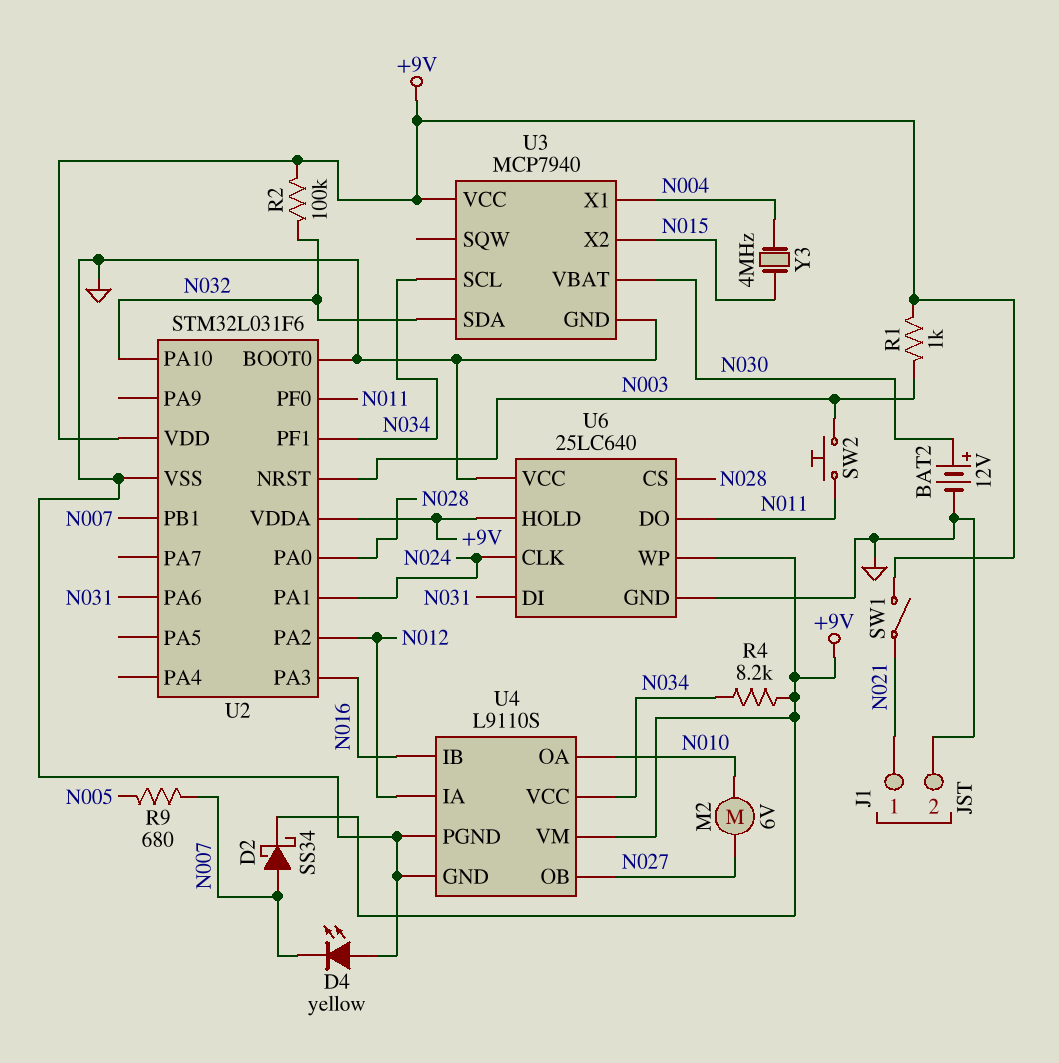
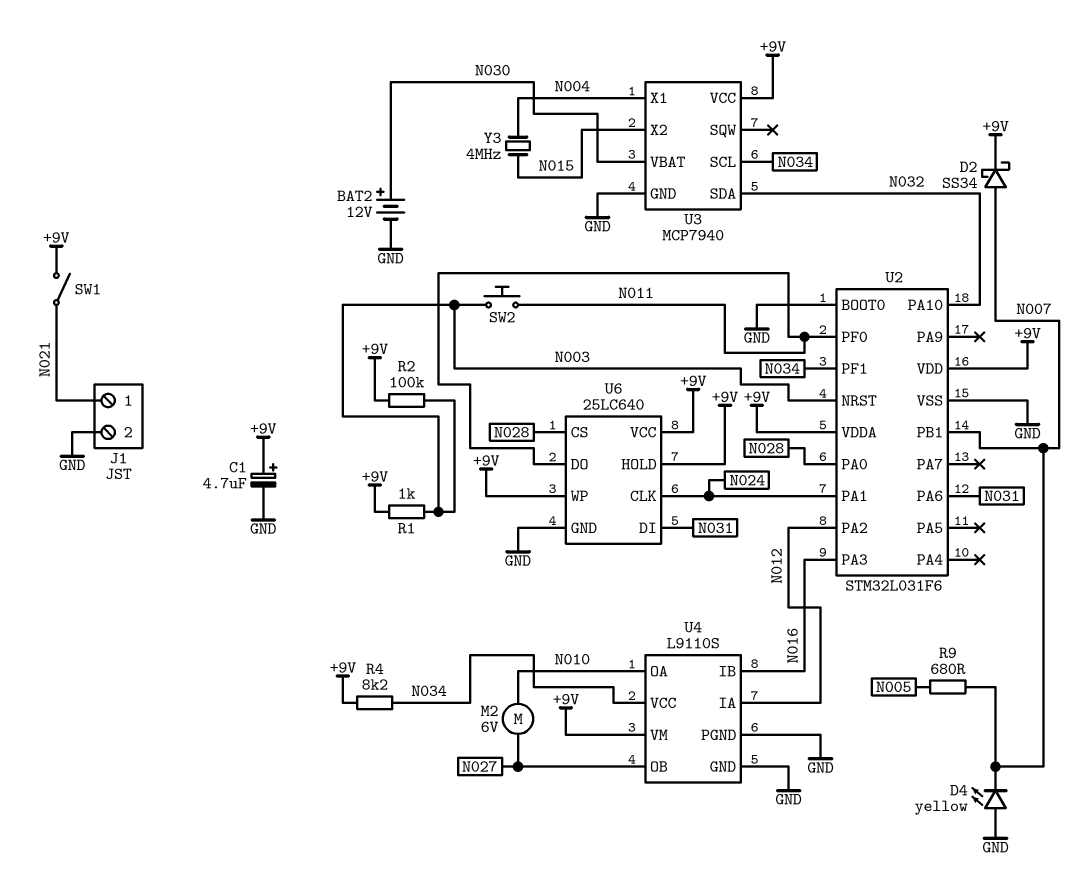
C1: none -> 4.7uF (plus +9V, minus GND)
R2: 100k (+9V, N032) -> 100k (+9V, N003)
U6 pin VCC: GND -> +9V

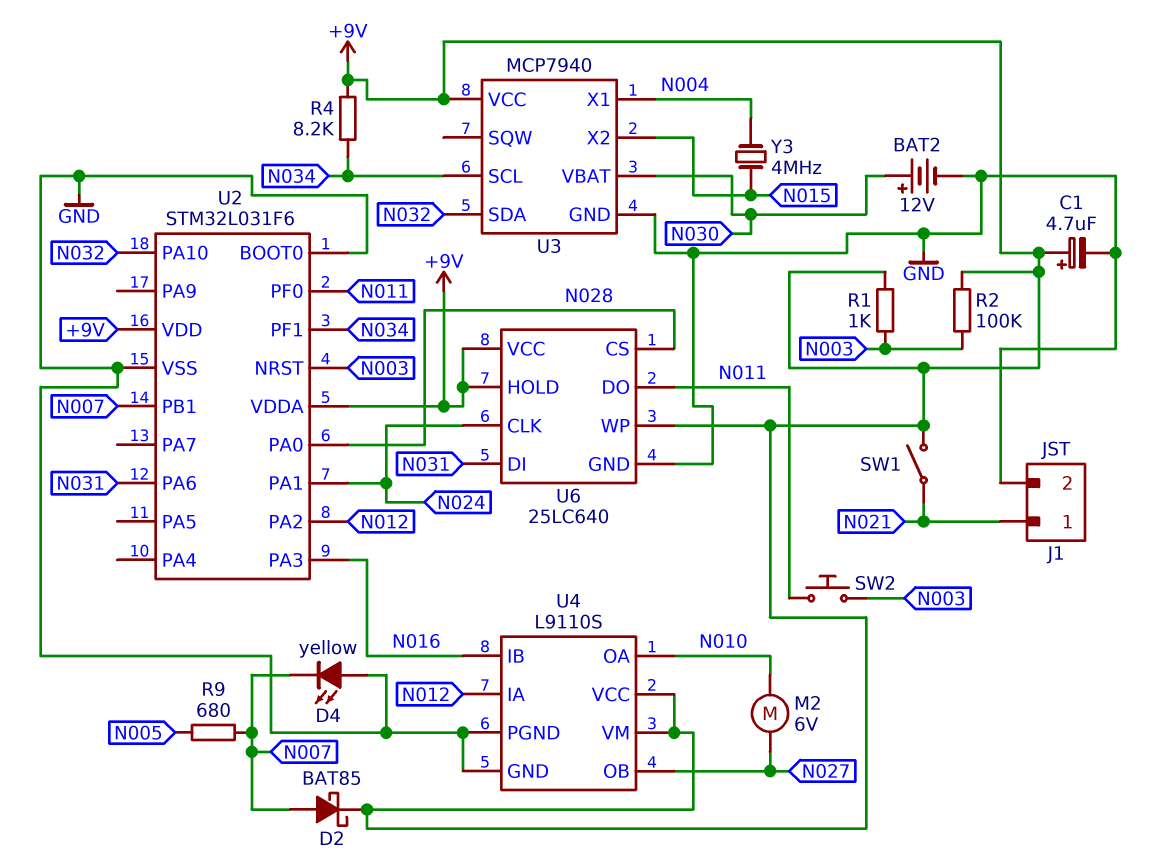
D2: schottky SS34 (A N007, K +9V) -> schottky BAT85 (A N007, K +9V)
U4 pin VCC: N034 -> +9V

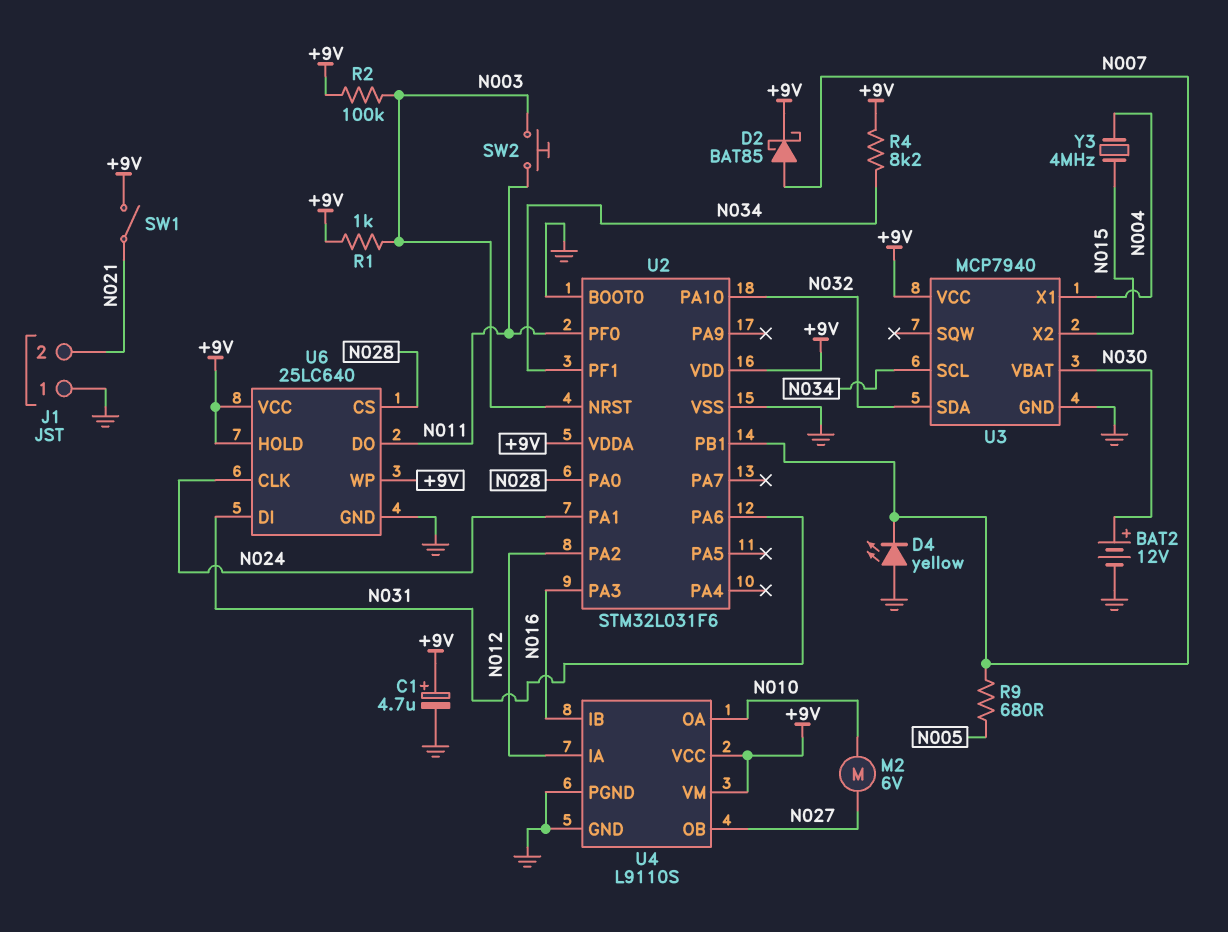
J1 pin 1: N021 -> GND
J1 pin 2: GND -> N021

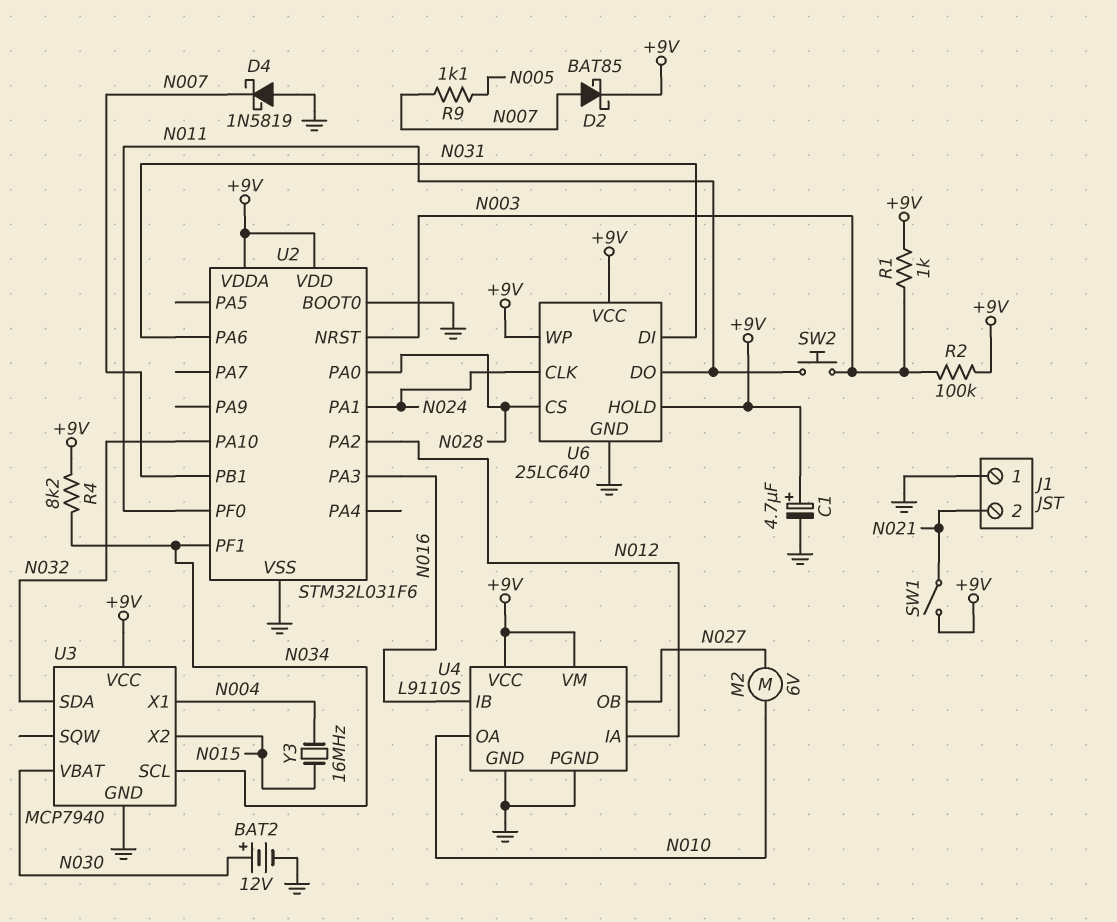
D4: LED yellow (A GND, K N007) -> schottky 1N5819 (A GND, K N007)
R9: 680 (N005, N007) -> 1.1k (N005, N007)
Y3: 4MHz (N004, N015) -> 16MHz (N004, N015)

